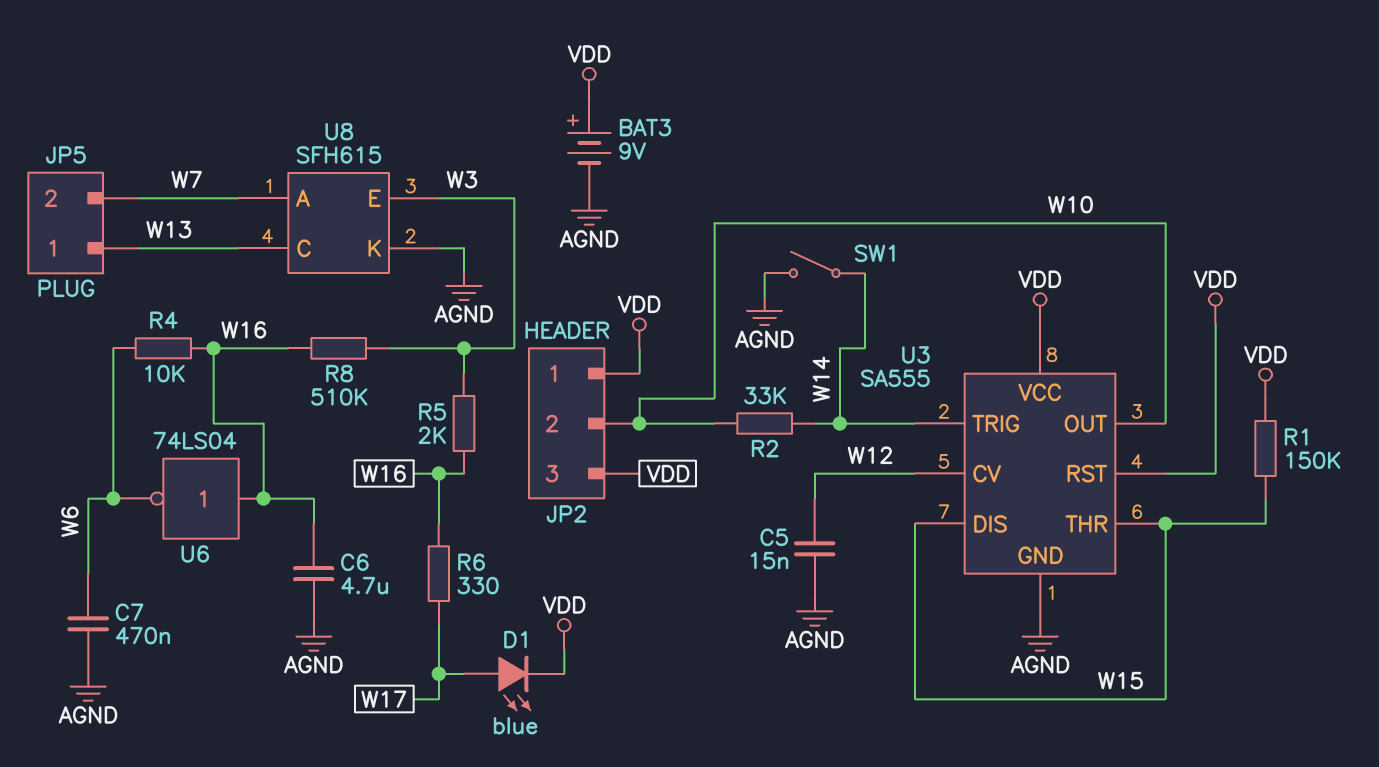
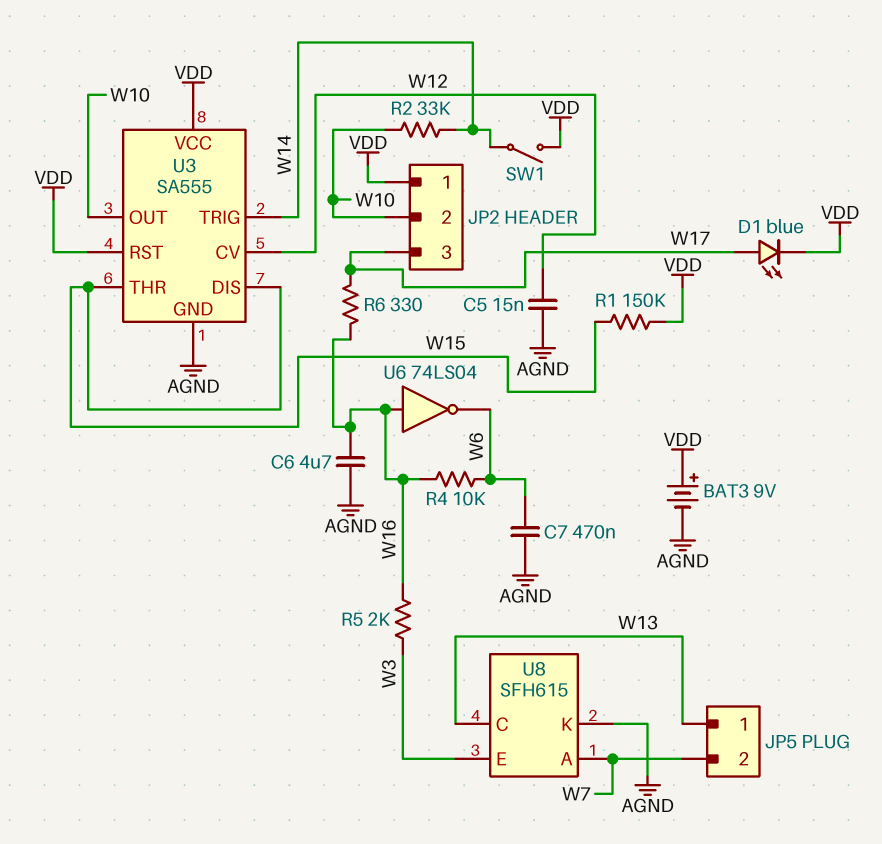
JP2 pin 3: VDD -> W17
R8: 510k (W3, W16) -> none
SW1: switch (AGND, W14) -> switch (VDD, W14)

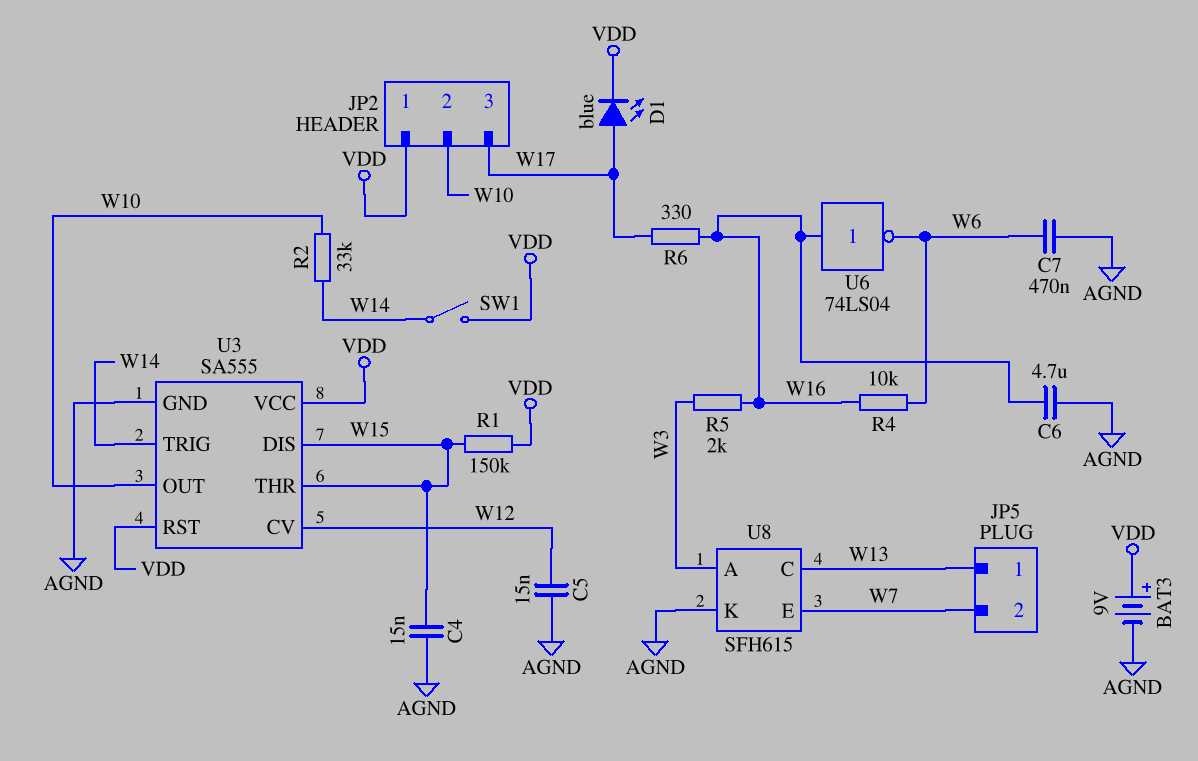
C4: none -> 15nF (AGND, W15)
U8 pin A: W7 -> W3
U8 pin E: W3 -> W7

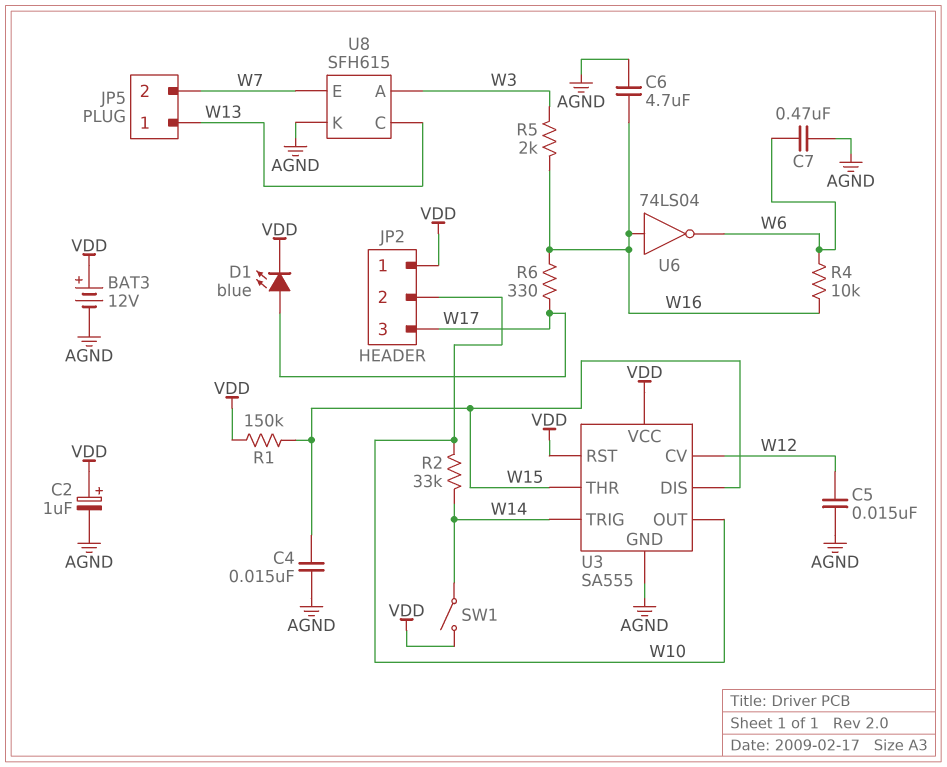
BAT3: 9V (plus VDD, minus AGND) -> 12V (plus VDD, minus AGND)
C2: none -> 1uF (plus VDD, minus AGND)

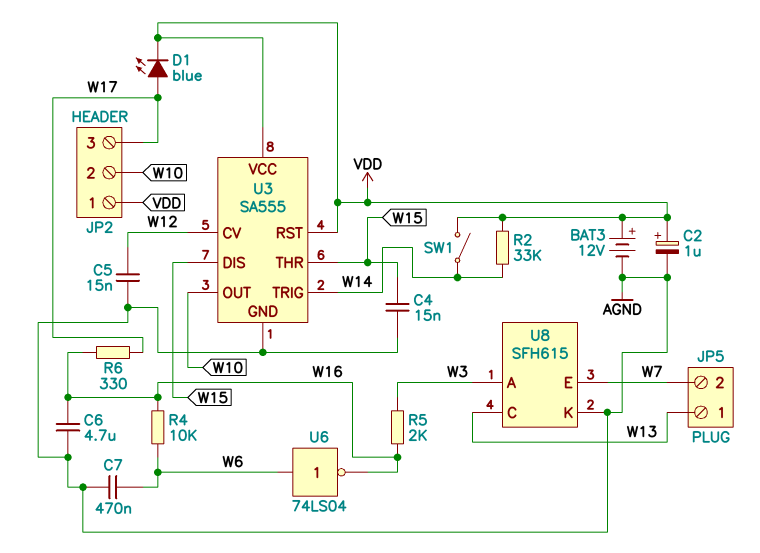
R1: 150k (VDD, W15) -> none
R2: 33k (W10, W14) -> 33k (VDD, W14)
U6: NOT 74LS04 (in W16, out W6) -> NOT 74LS04 (in W6, out W16)

